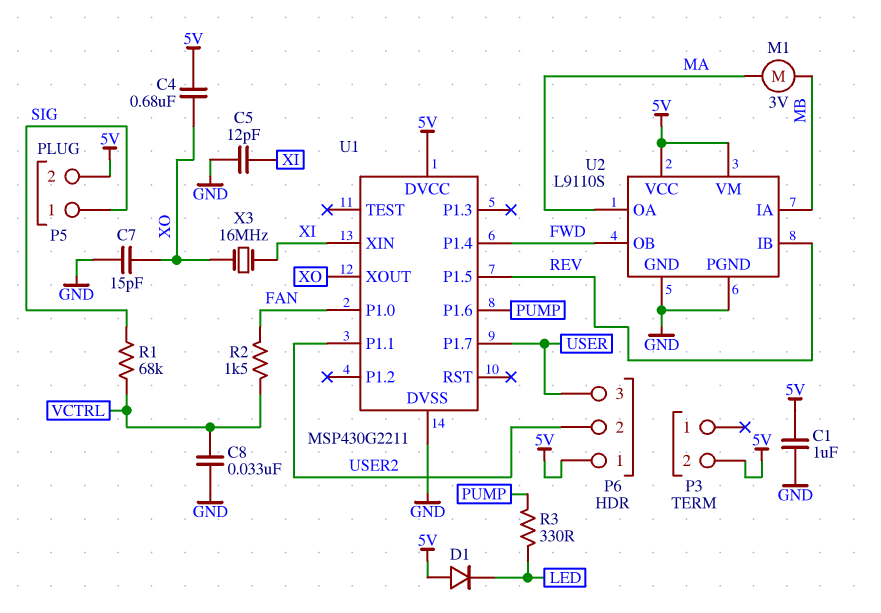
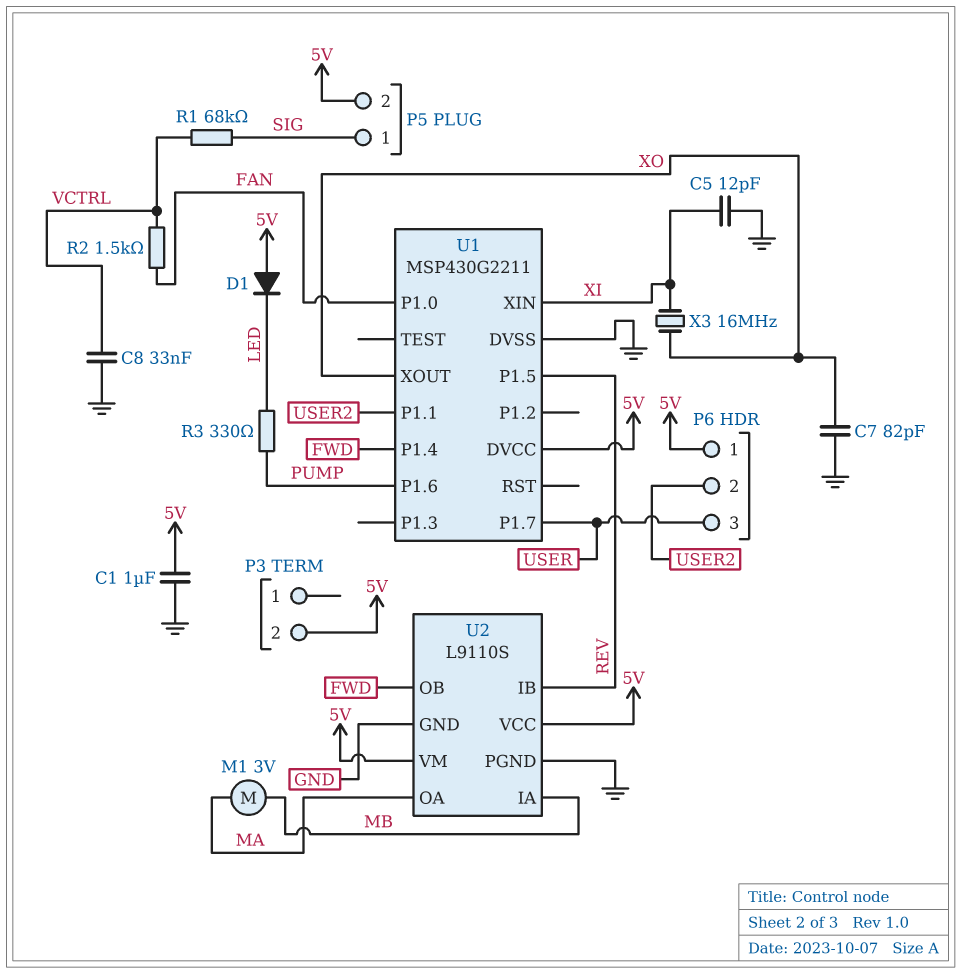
C4: 680nF (5V, XO) -> none
C7: 15pF (GND, XO) -> 82pF (GND, XO)

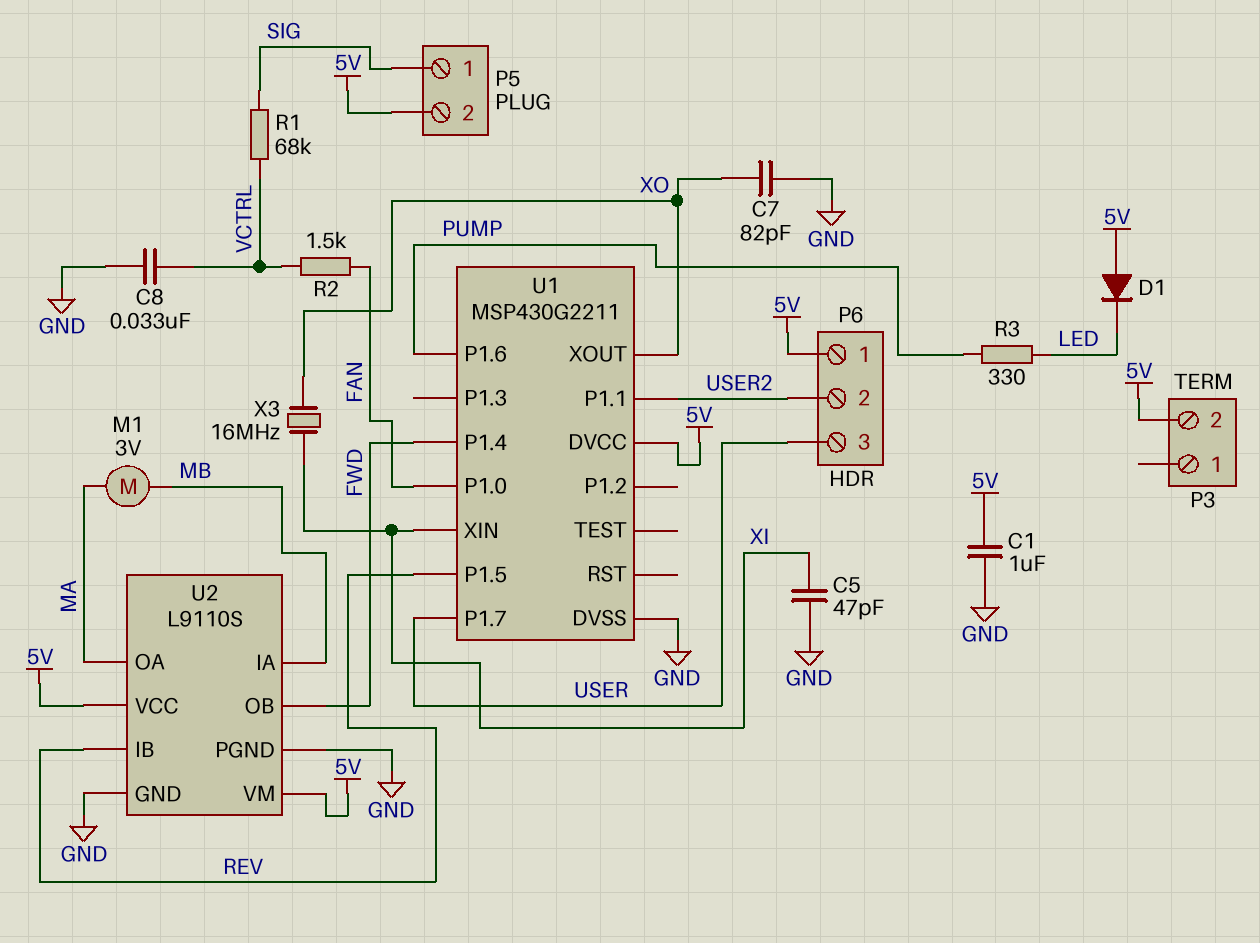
C5: 12pF (GND, XI) -> 47pF (GND, XI)

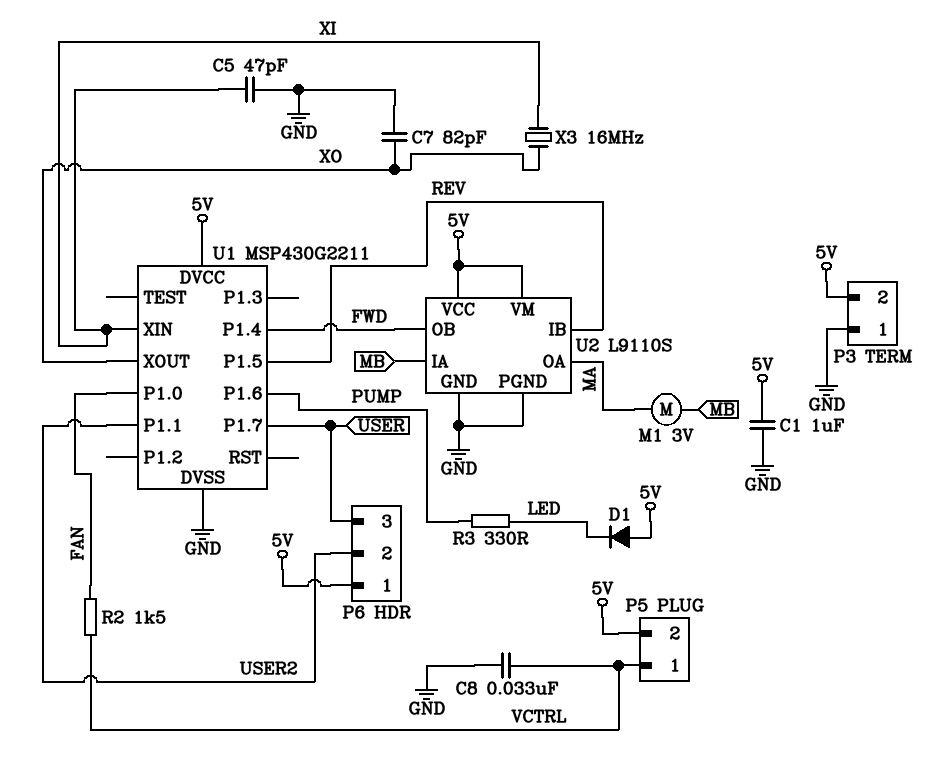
P3 pin 1: none -> GND
P5 pin 1: SIG -> VCTRL
R1: 68k (SIG, VCTRL) -> none

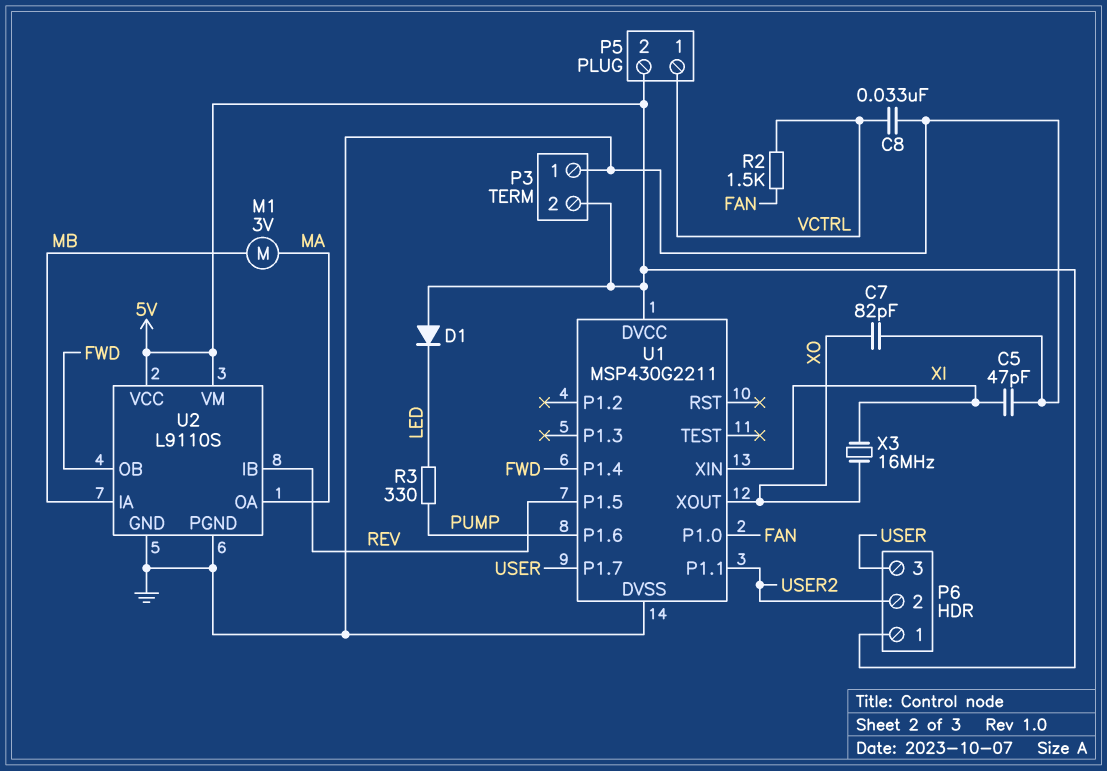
C1: 1uF (5V, GND) -> none

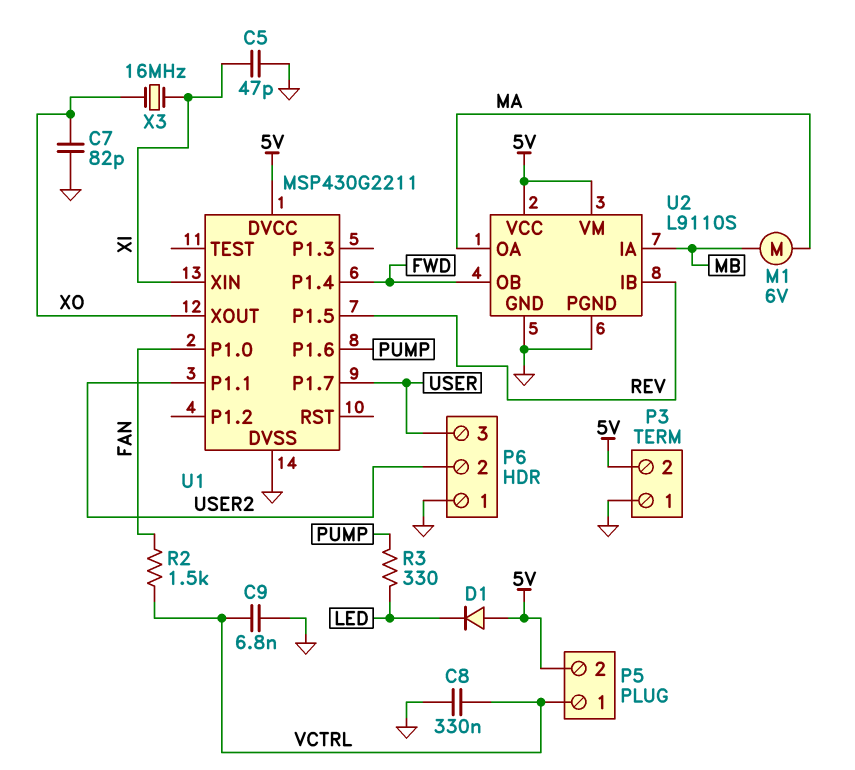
C8: 33nF (GND, VCTRL) -> 330nF (GND, VCTRL)
C9: none -> 6.8nF (GND, VCTRL)
M1: motor 3V (MA, MB) -> motor 6V (MA, MB)
P6 pin 1: 5V -> GND

